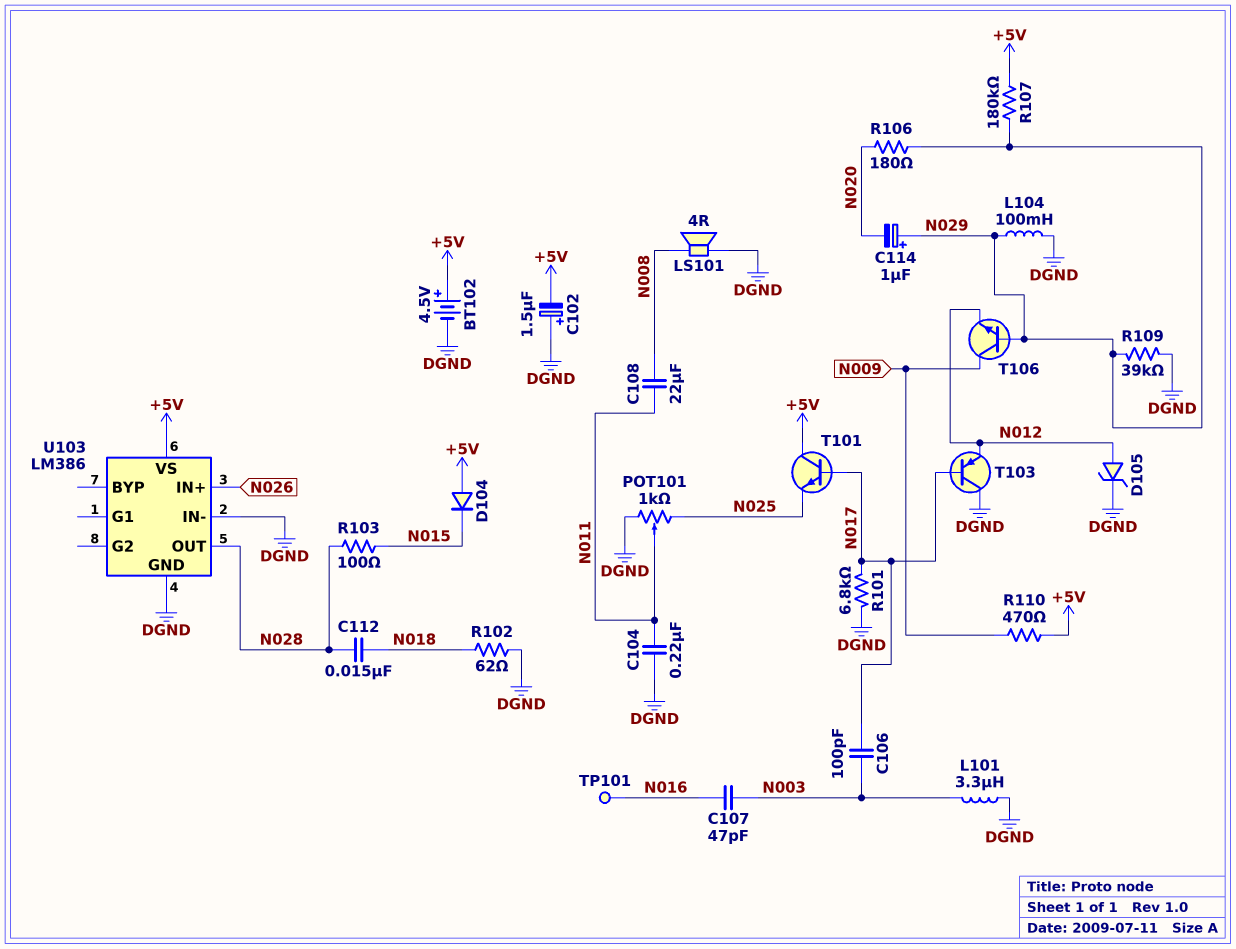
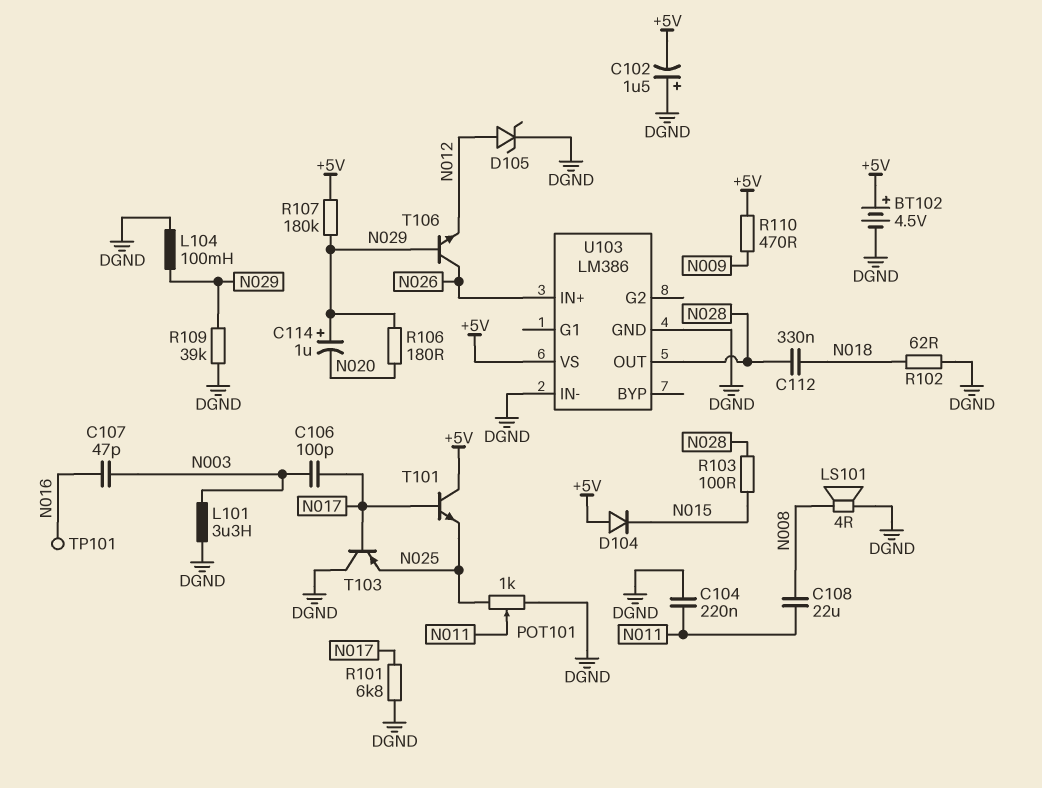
C112: 15nF (N018, N028) -> 330nF (N018, N028)
T103: PNP (B N017, C DGND, E N012) -> PNP (B N017, C DGND, E N025)
T106: NPN (B N029, C N009, E N012) -> NPN (B N029, C N026, E N012)

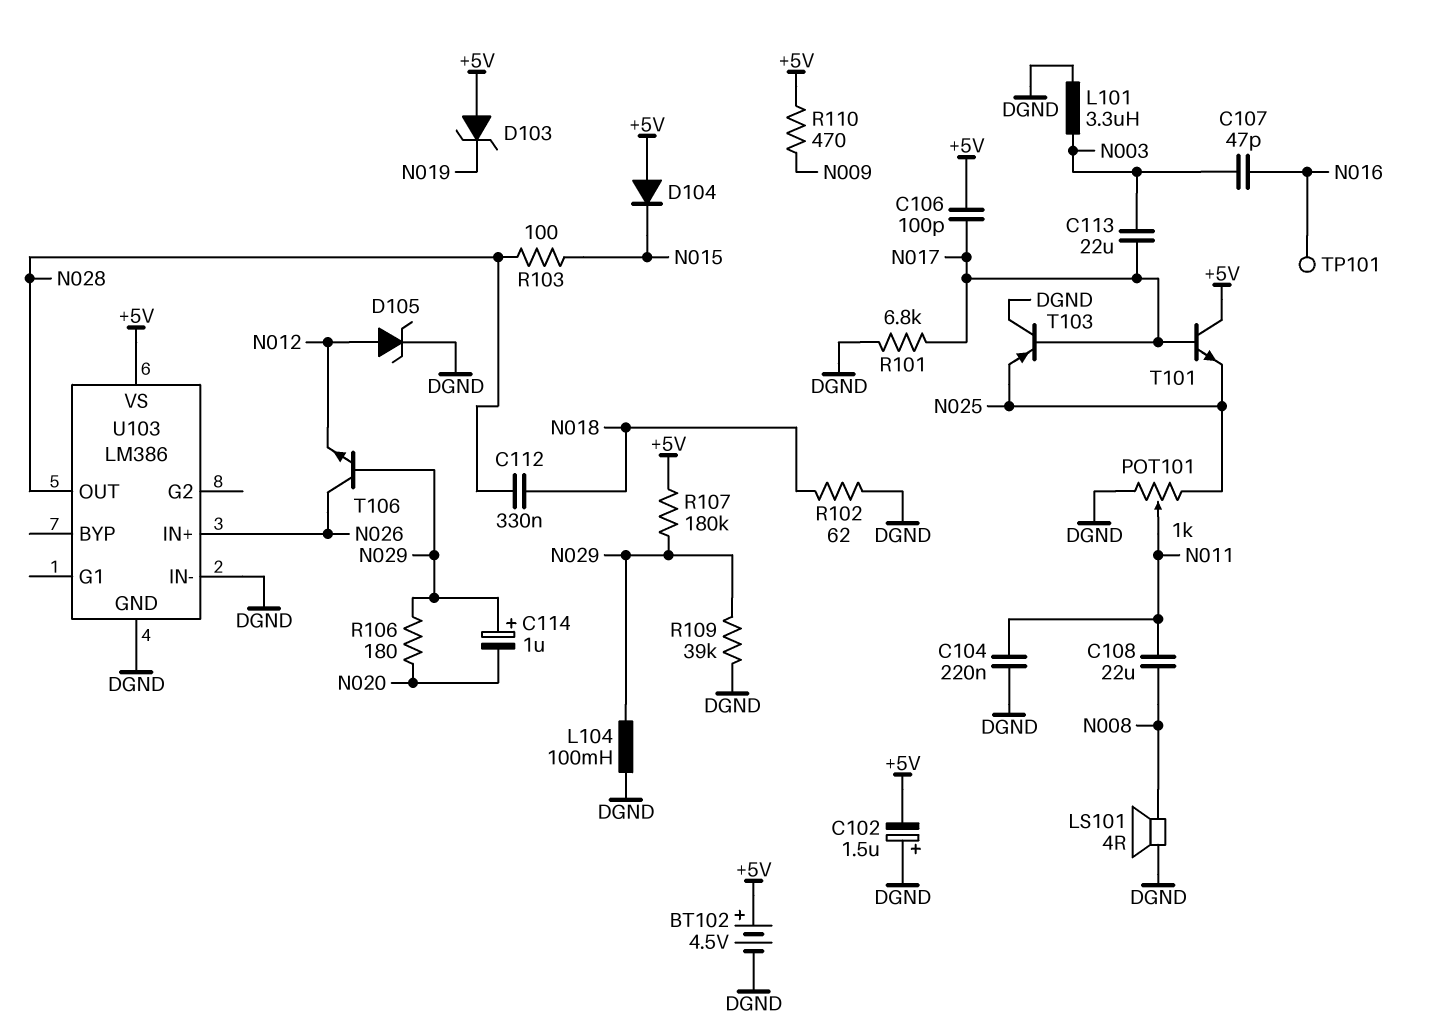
C106: 100pF (N003, N017) -> 100pF (+5V, N017)
C113: none -> 22uF (N003, N017)
D103: none -> zener (A +5V, K N019)

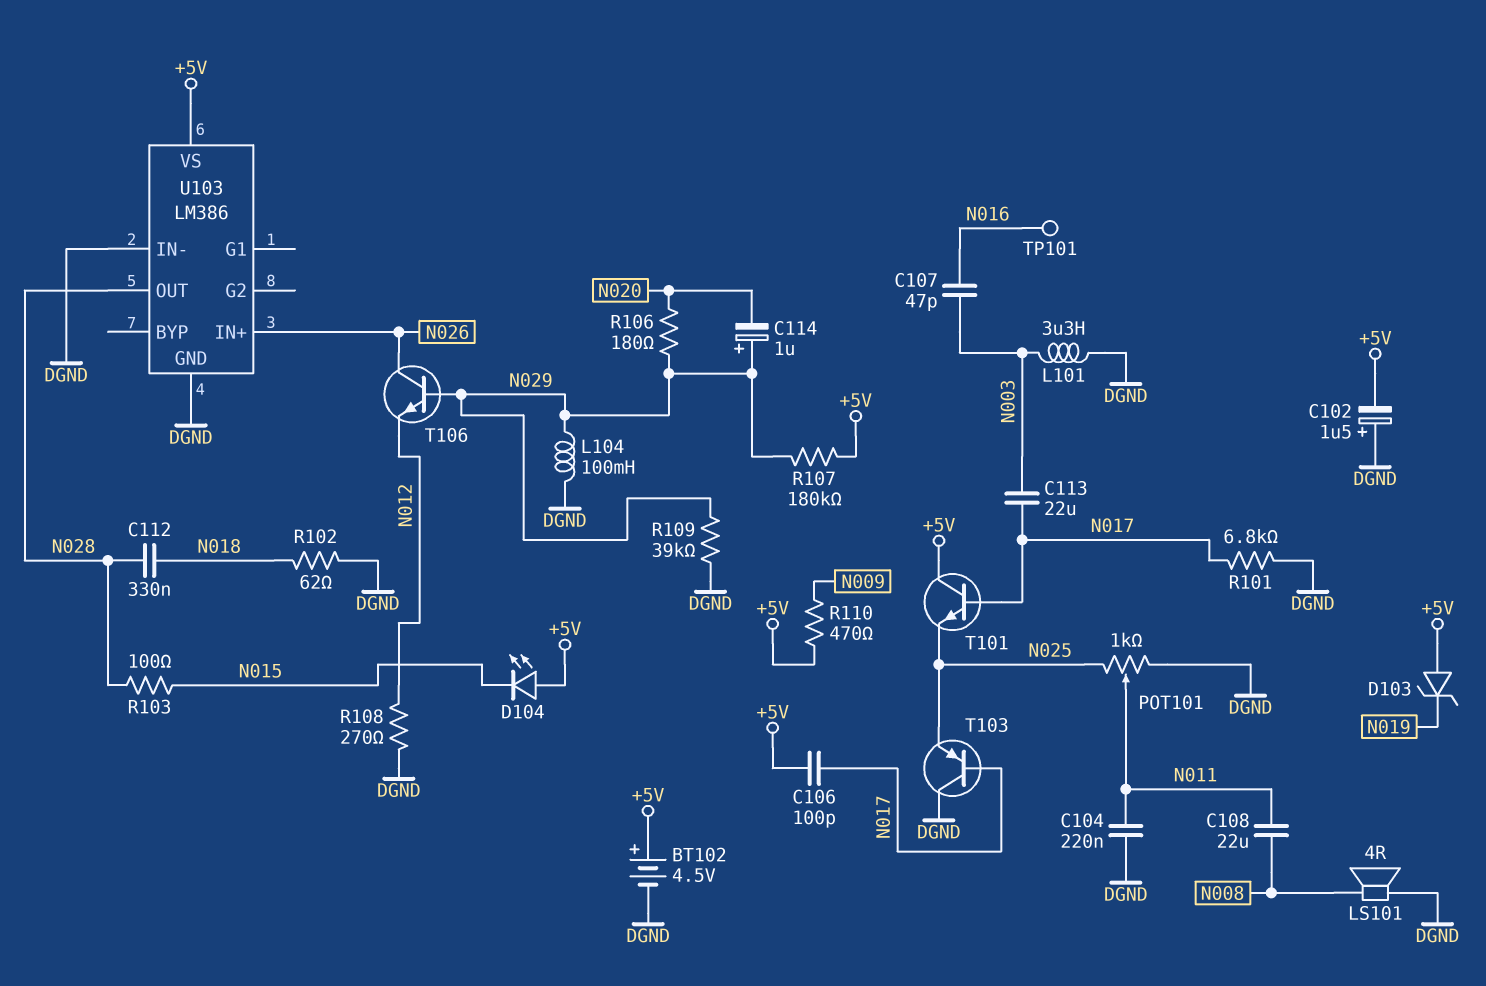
D104: diode (A +5V, K N015) -> LED (A +5V, K N015)
D105: zener (A N012, K DGND) -> none
R108: none -> 270 (DGND, N012)

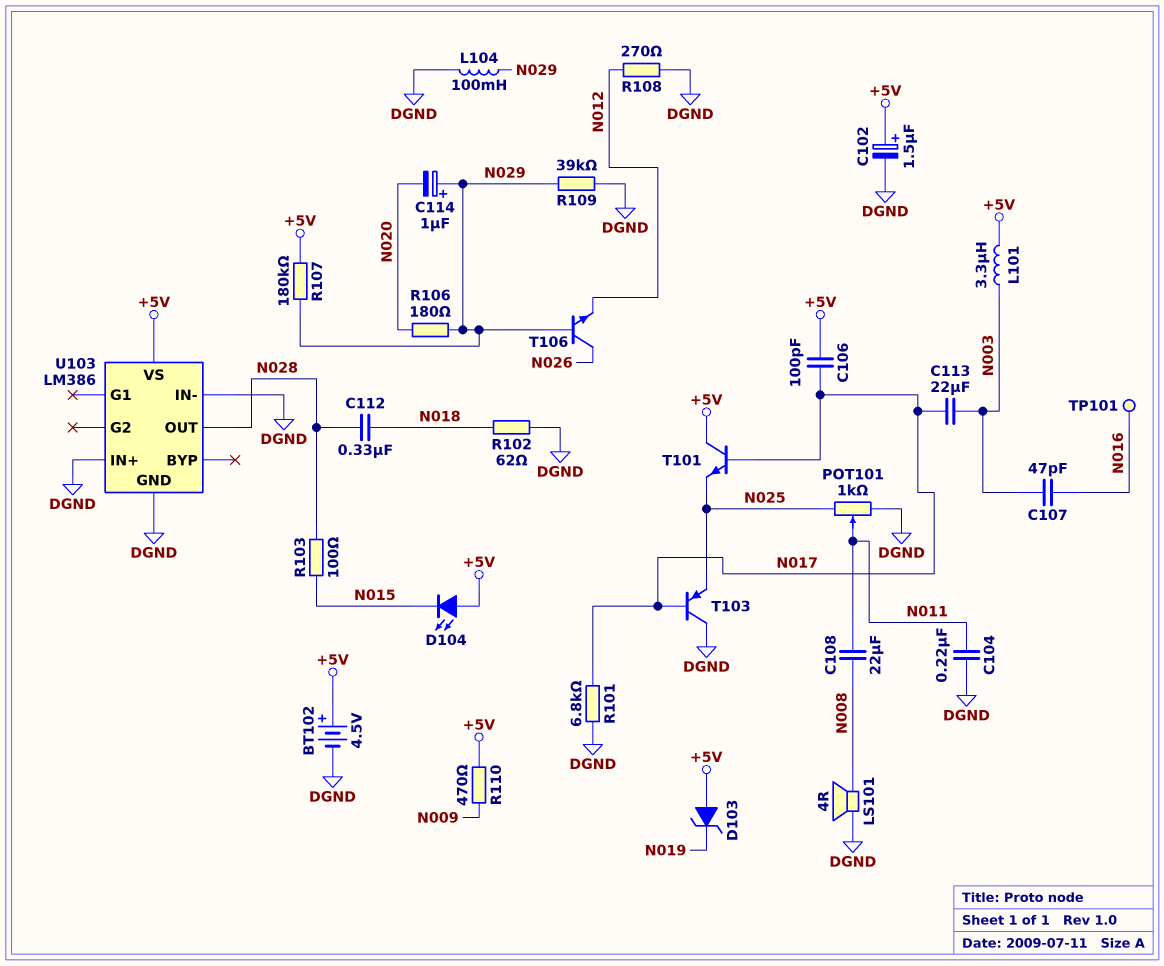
C102: 1.5uF (plus DGND, minus +5V) -> 1.5uF (plus +5V, minus DGND)
L101: 3.3uH (DGND, N003) -> 3.3uH (+5V, N003)
U103 pin IN+: N026 -> DGND

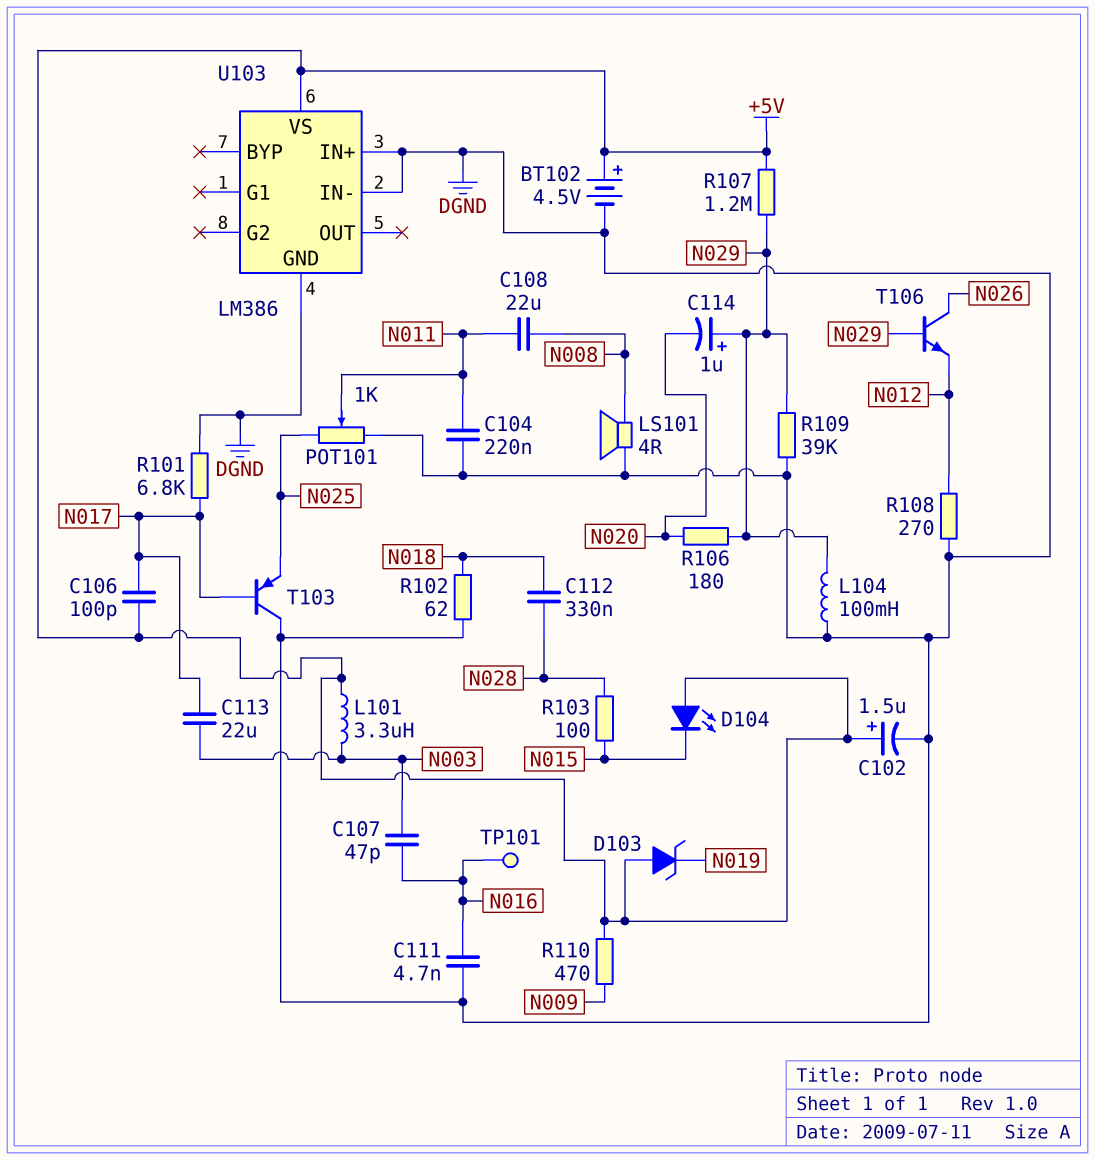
C111: none -> 4.7nF (DGND, N016)
R107: 180k (+5V, N029) -> 1.2M (+5V, N029)
T101: NPN (B N017, C +5V, E N025) -> none
U103 pin OUT: N028 -> none

